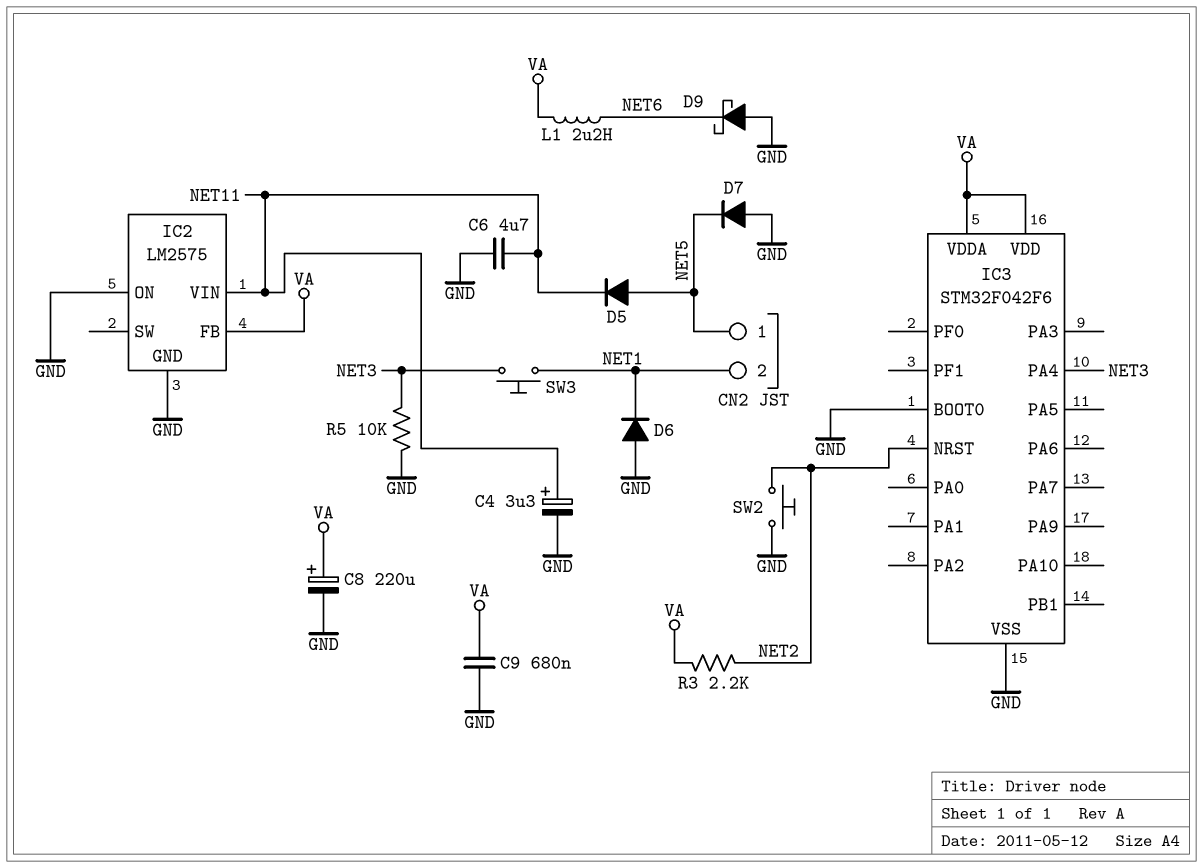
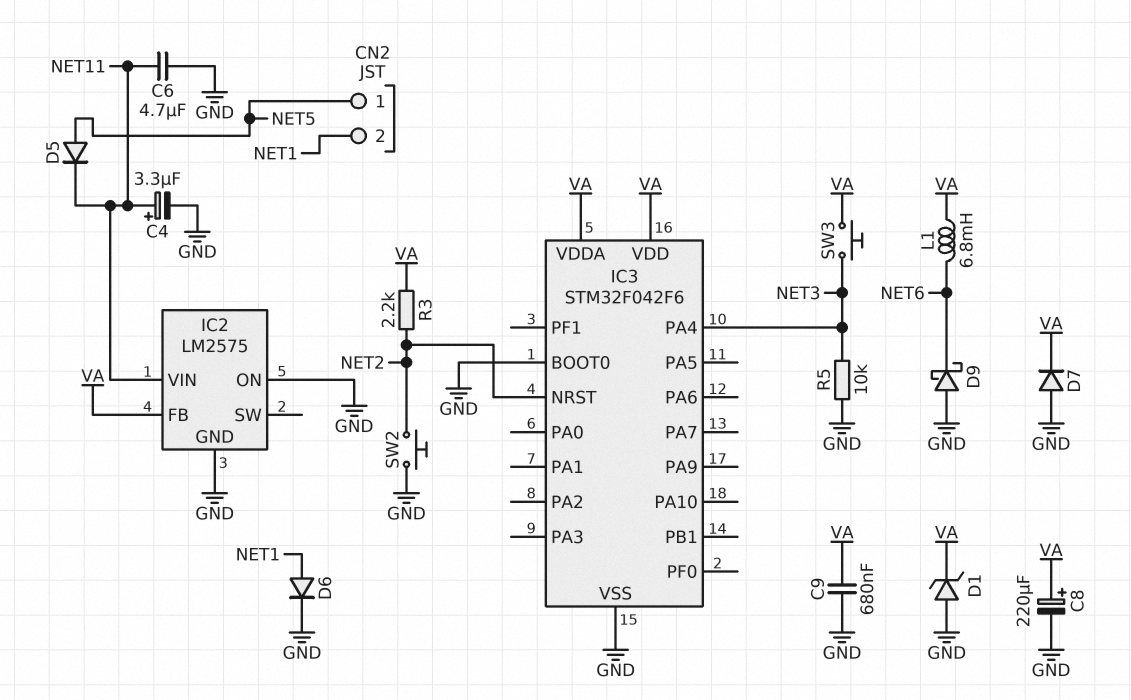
D1: none -> zener (A GND, K VA)
D6: diode (A GND, K NET1) -> diode (A NET1, K GND)
D7: diode (A GND, K NET5) -> diode (A GND, K VA)
L1: 2.2uH (NET6, VA) -> 6.8mH (NET6, VA)
SW3: button (NET1, NET3) -> button (NET3, VA)

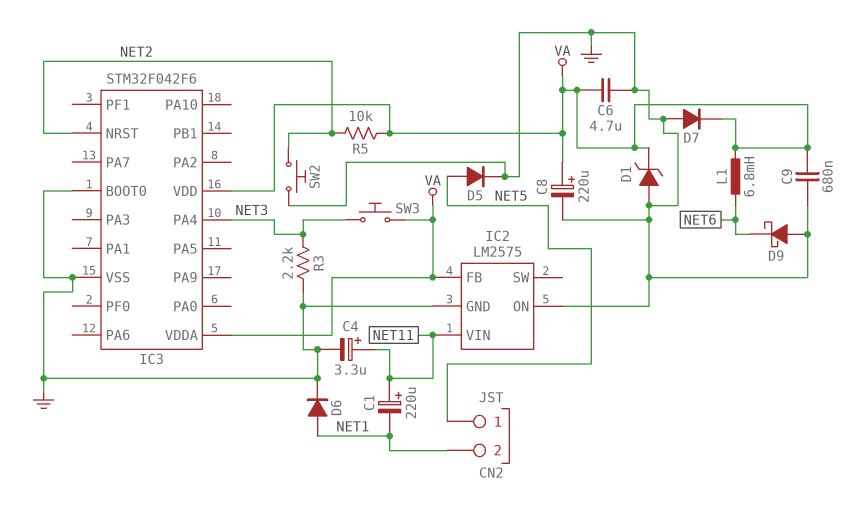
C1: none -> 220uF (plus NET11, minus NET1)
C6: 4.7uF (GND, NET11) -> 4.7uF (GND, VA)
D5: diode (A NET5, K NET11) -> diode (A NET5, K GND)
R3: 2.2k (NET2, VA) -> 2.2k (GND, NET3)
R5: 10k (GND, NET3) -> 10k (NET2, VA)

